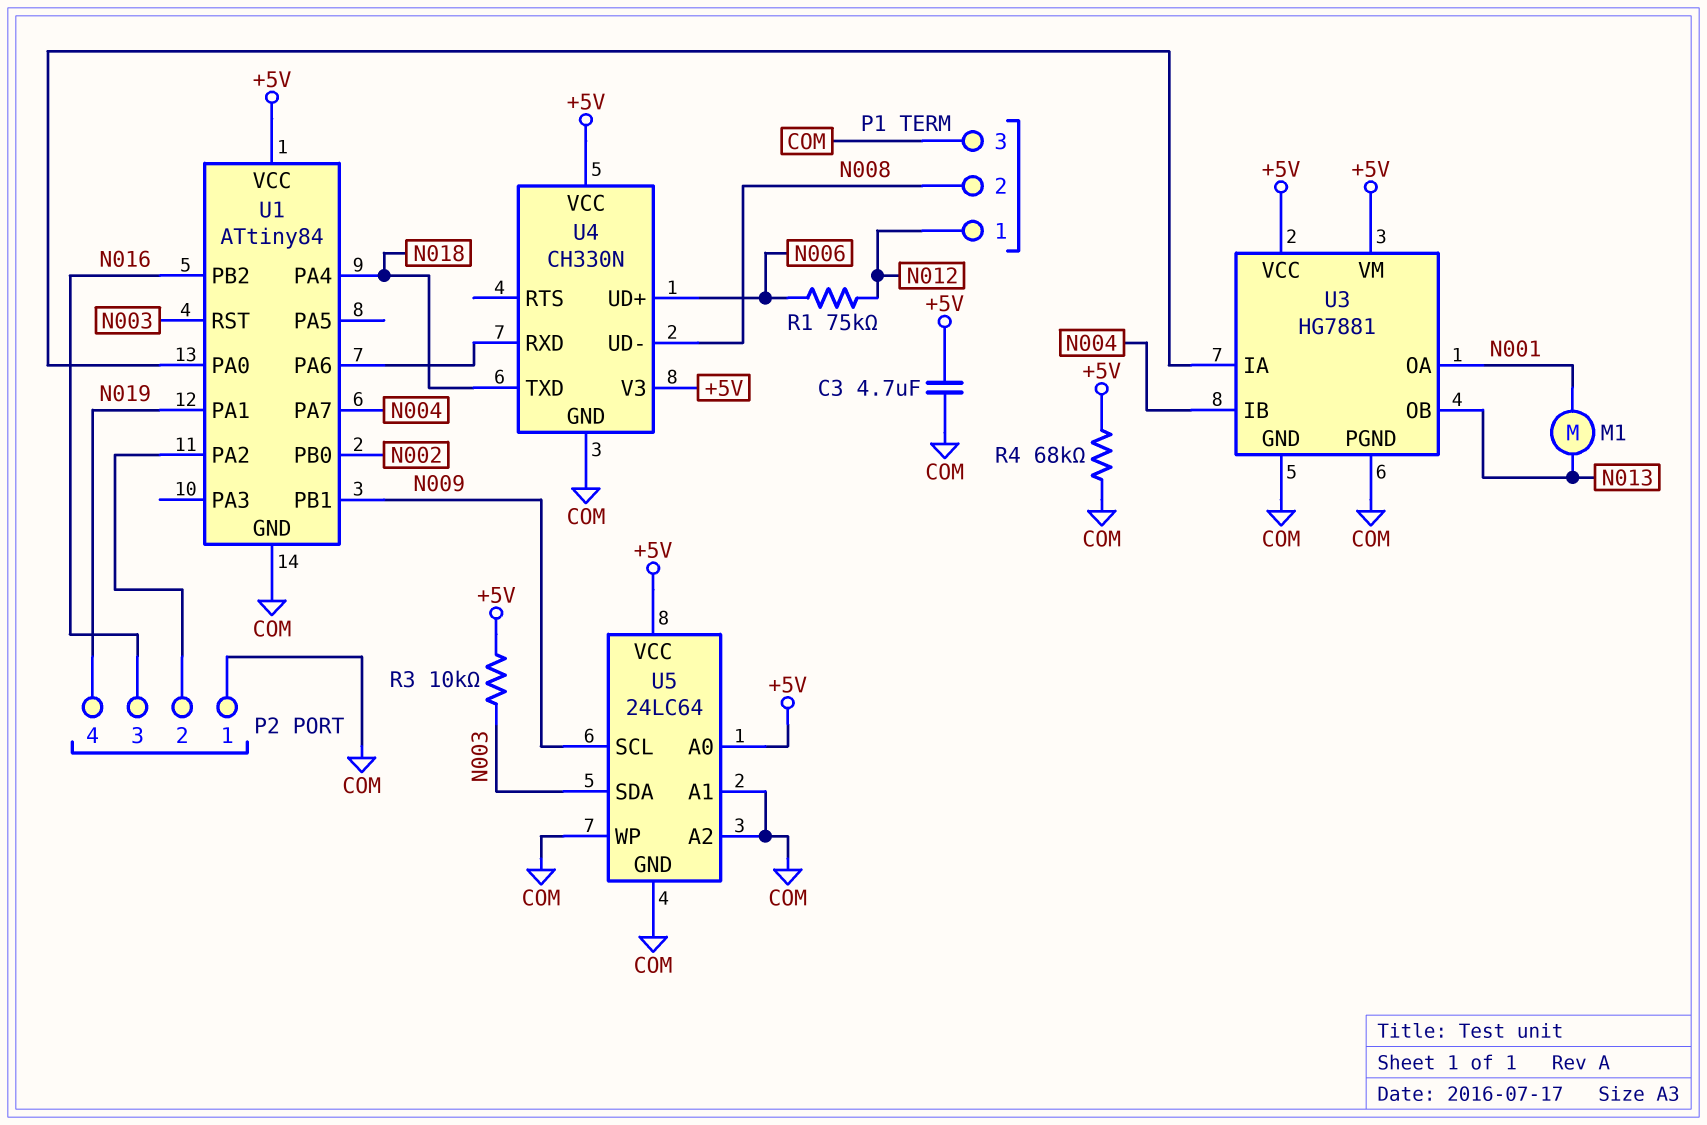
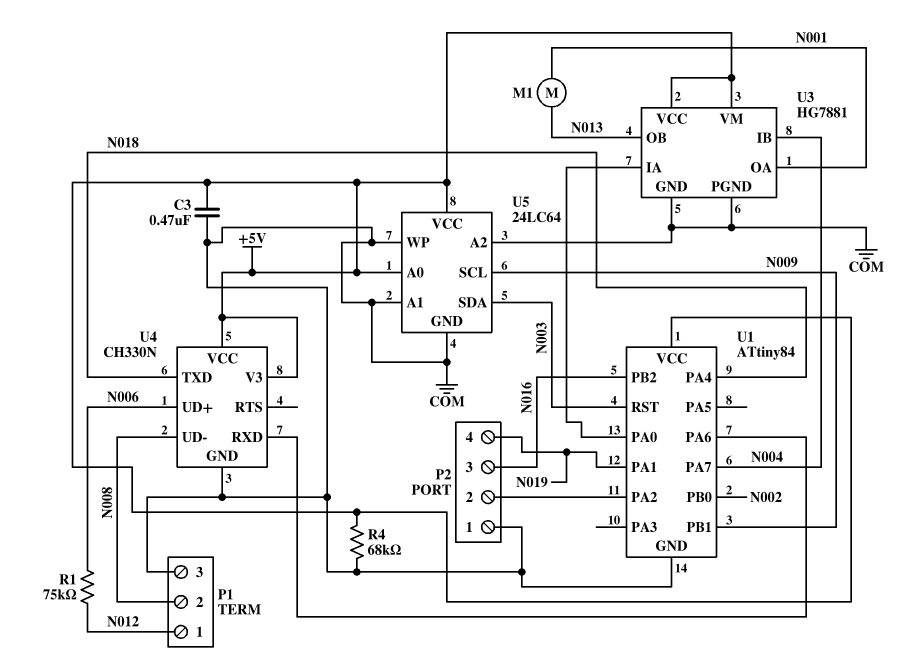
C3: 4.7uF (+5V, COM) -> 470nF (+5V, COM)
R3: 10k (+5V, N003) -> none

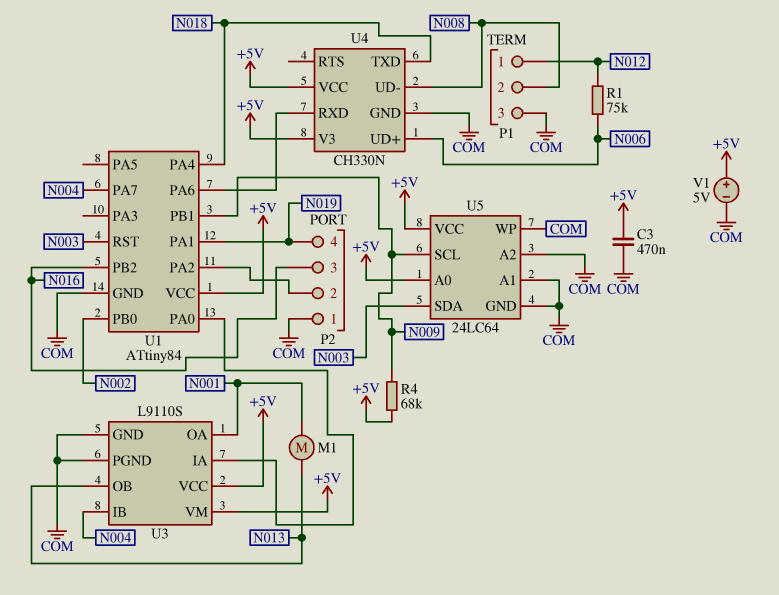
R4: 68k (+5V, COM) -> 68k (+5V, N009)
U3: HG7881 -> L9110S
V1: none -> 5V (plus +5V, minus COM)

